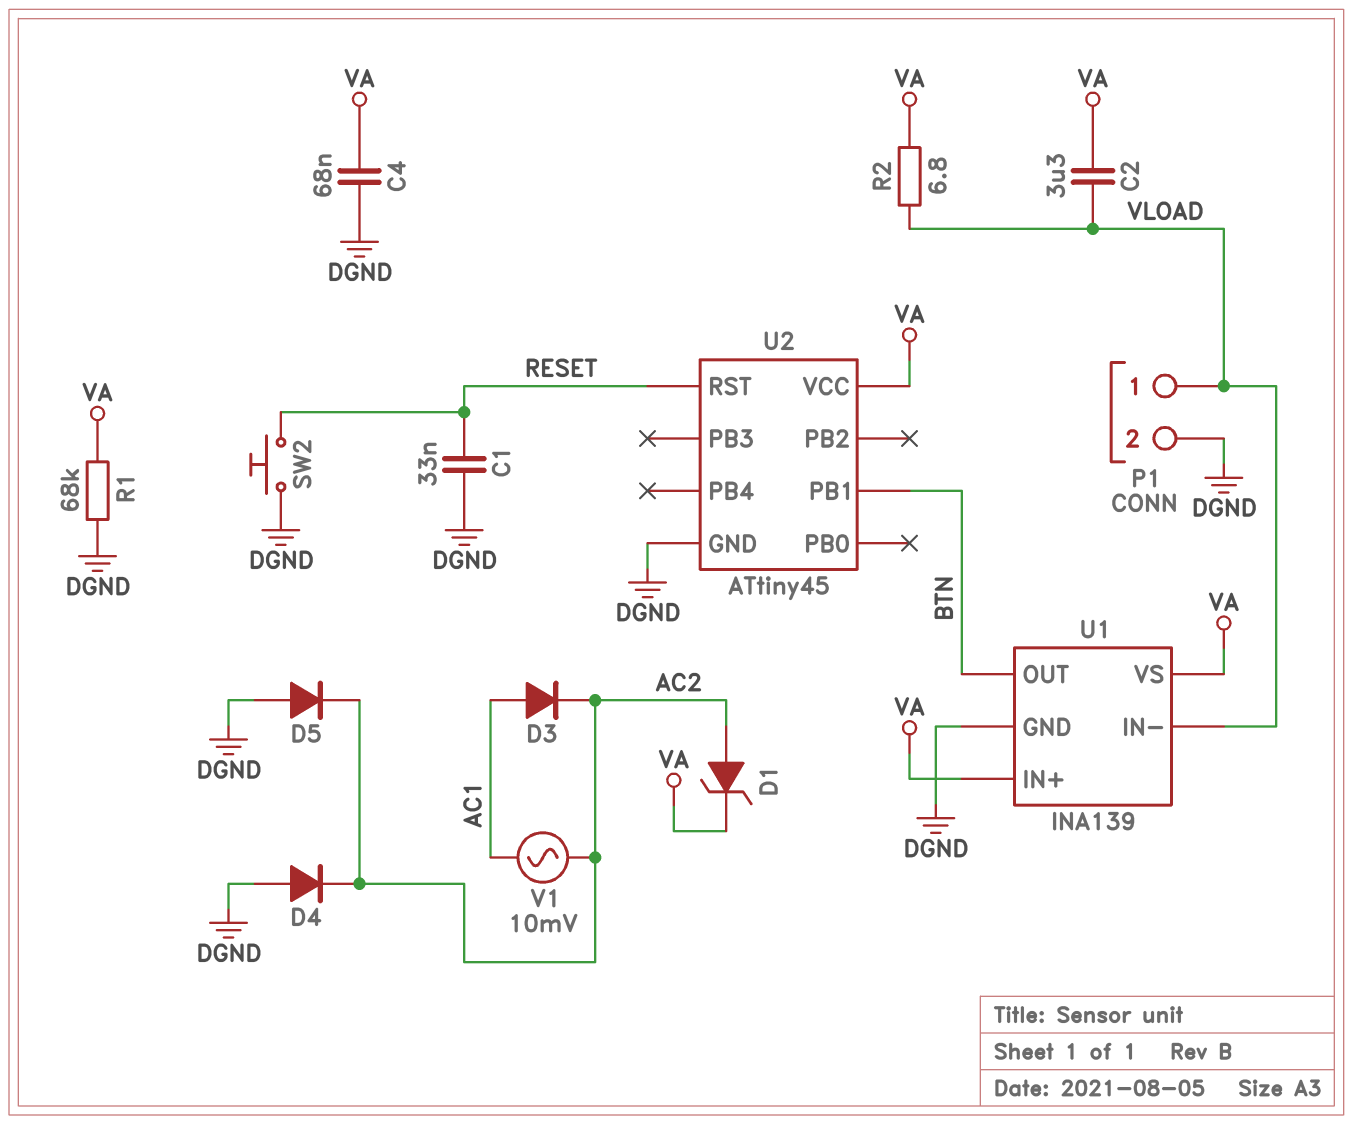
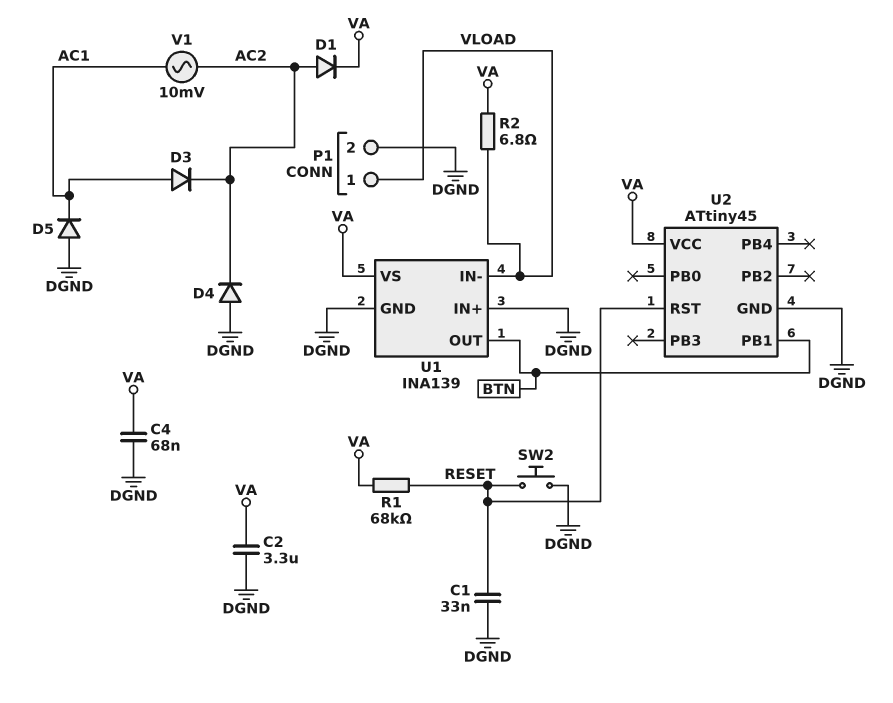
C2: 3.3uF (VA, VLOAD) -> 3.3uF (DGND, VA)
D1: zener (A AC2, K VA) -> diode (A AC2, K VA)
D5: diode (A DGND, K AC2) -> diode (A DGND, K AC1)
R1: 68k (DGND, VA) -> 68k (RESET, VA)
U1 pin IN+: VA -> DGND

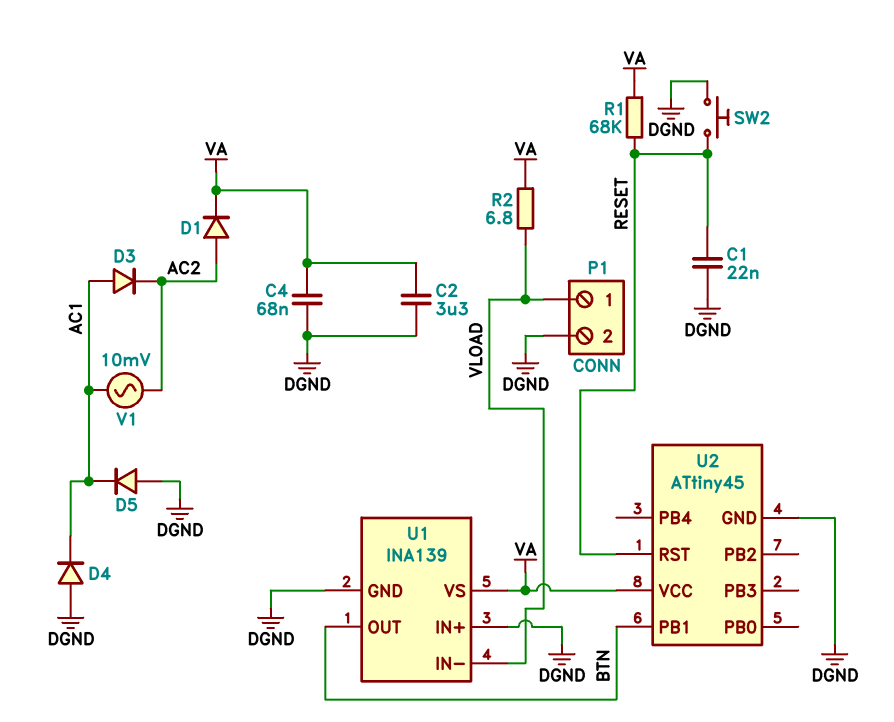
C1: 33nF (DGND, RESET) -> 22nF (DGND, RESET)
D4: diode (A DGND, K AC2) -> diode (A DGND, K AC1)

